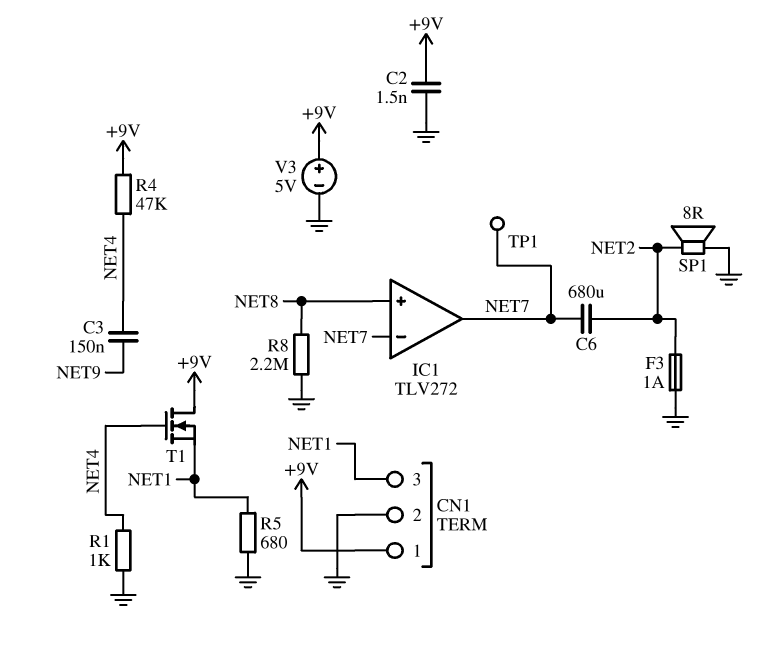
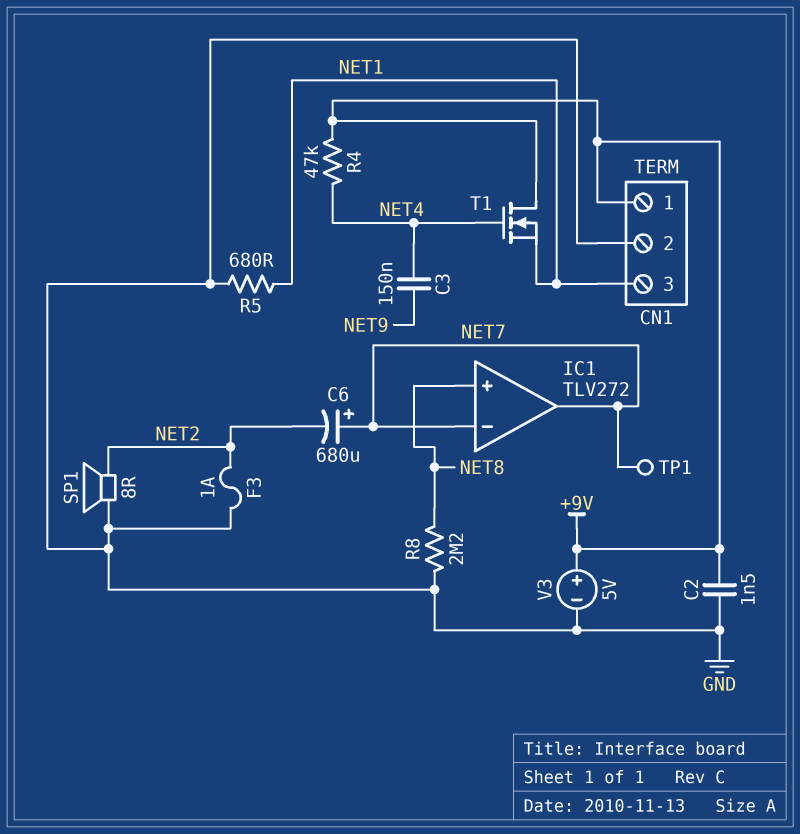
C6: 680uF (NET2, NET7) -> 680uF (plus NET7, minus NET2)
R1: 1k (GND, NET4) -> none

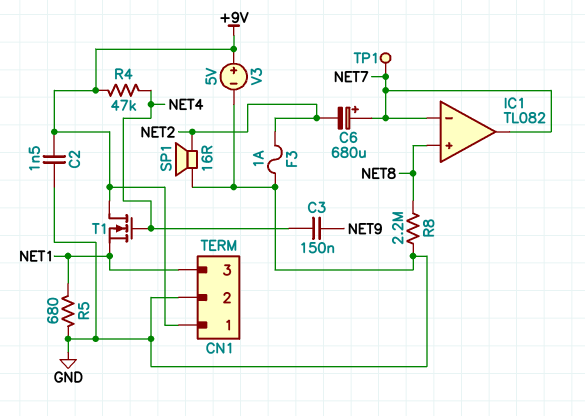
IC1: TLV272 -> TL082
SP1: speaker 8R (GND, NET2) -> speaker 16R (GND, NET2)

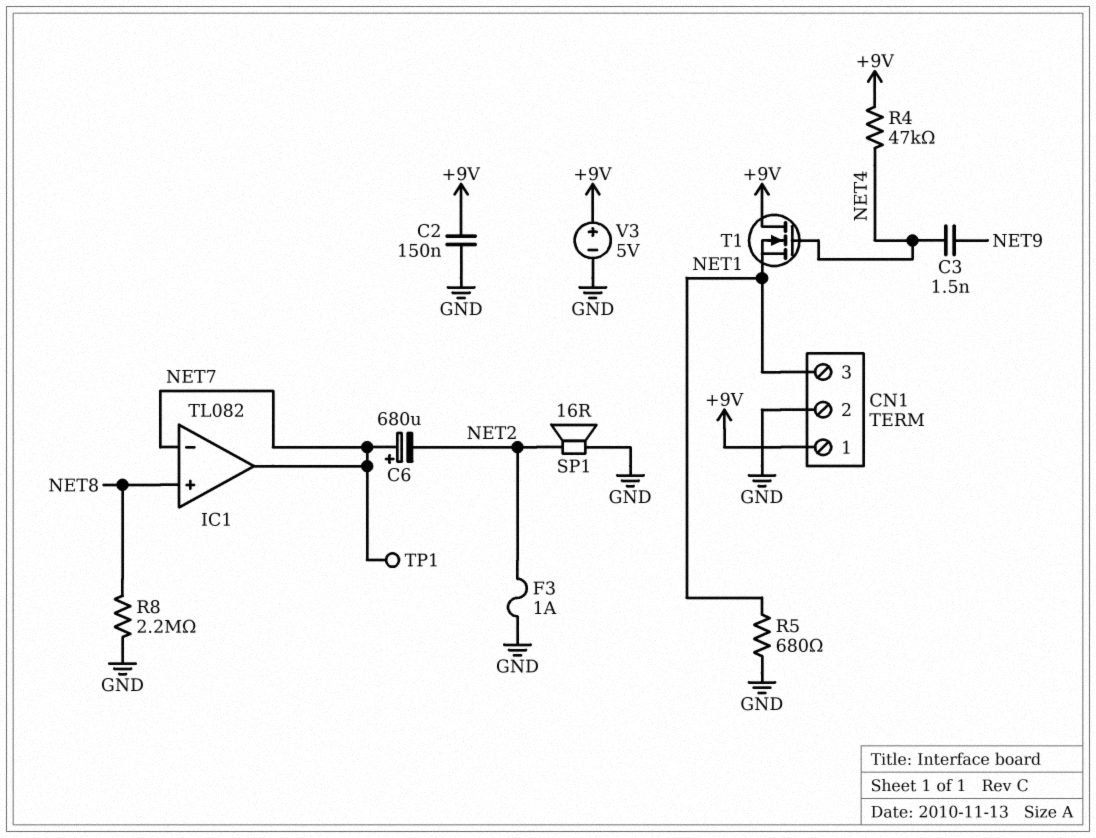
C2: 1.5nF (+9V, GND) -> 150nF (+9V, GND)
C3: 150nF (NET4, NET9) -> 1.5nF (NET4, NET9)

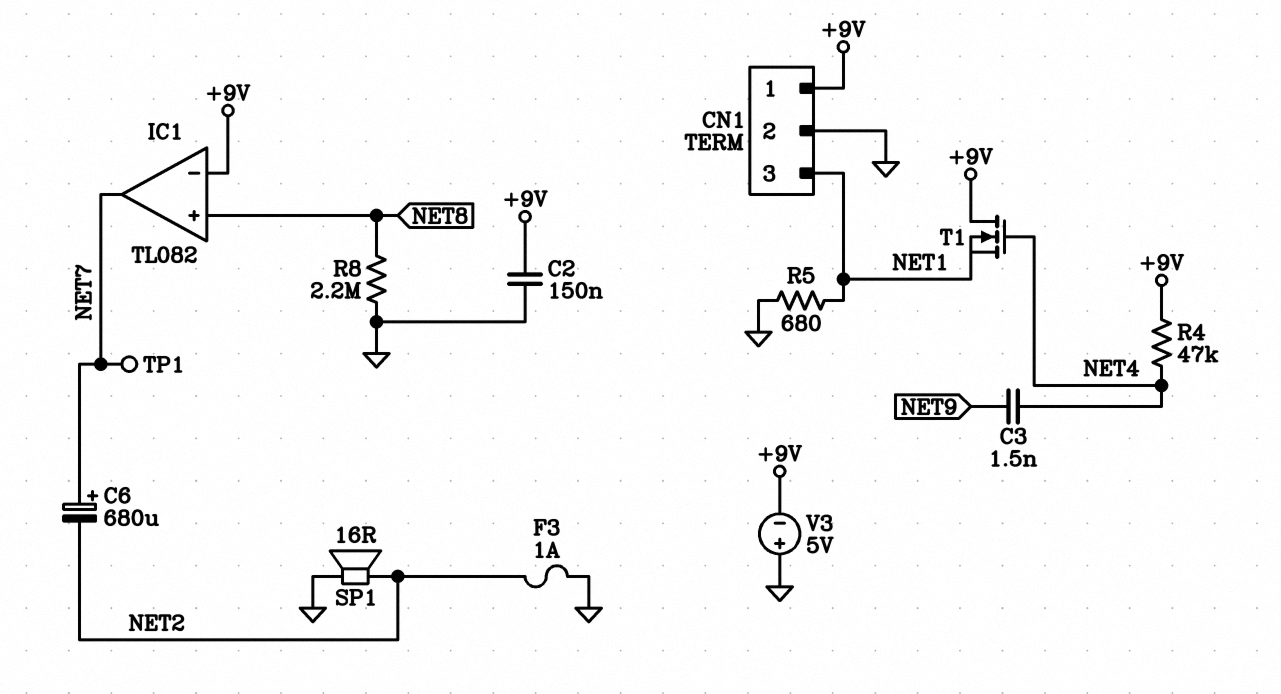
IC1 pin in-: NET7 -> +9V
V3: 5V (plus +9V, minus GND) -> 5V (plus GND, minus +9V)

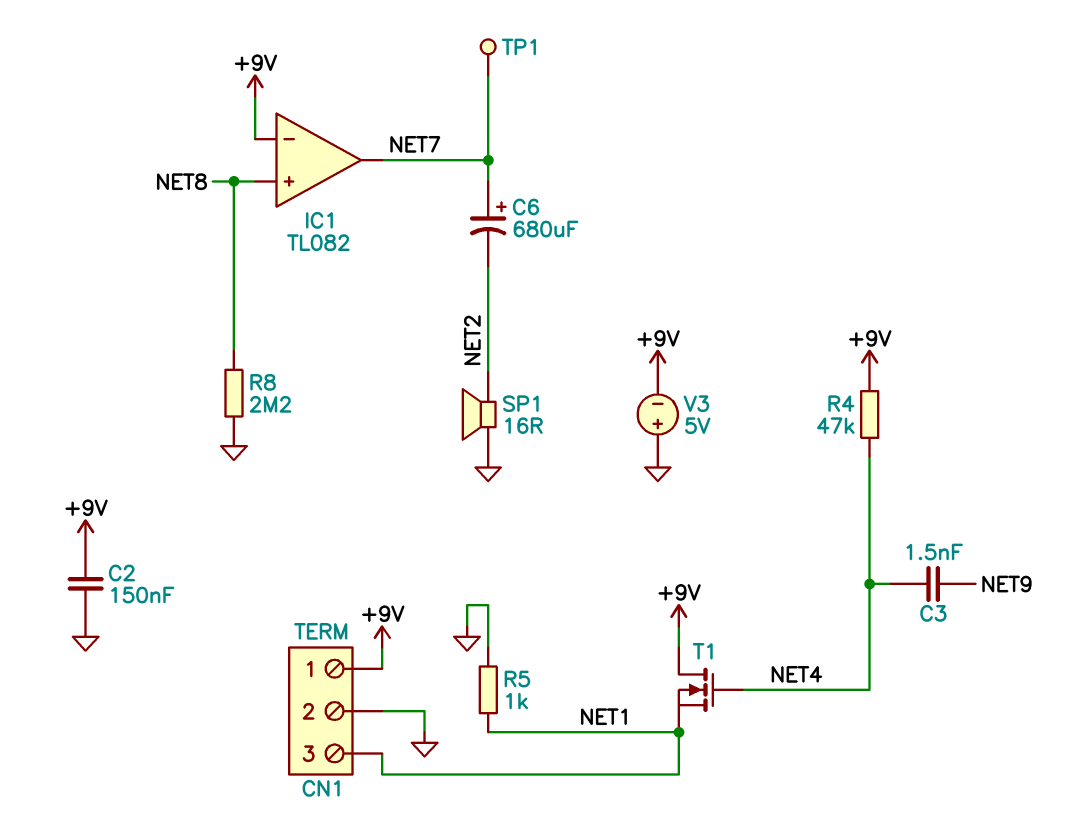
F3: 1A (GND, NET2) -> none
R5: 680 (GND, NET1) -> 1k (GND, NET1)

